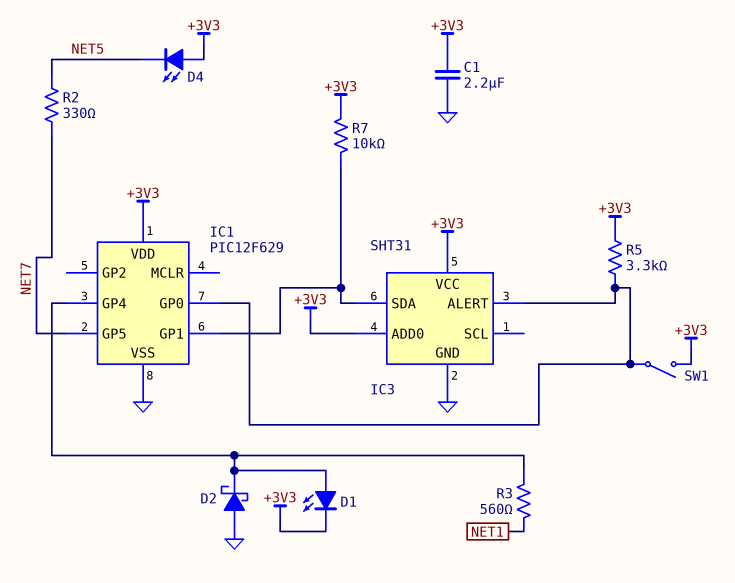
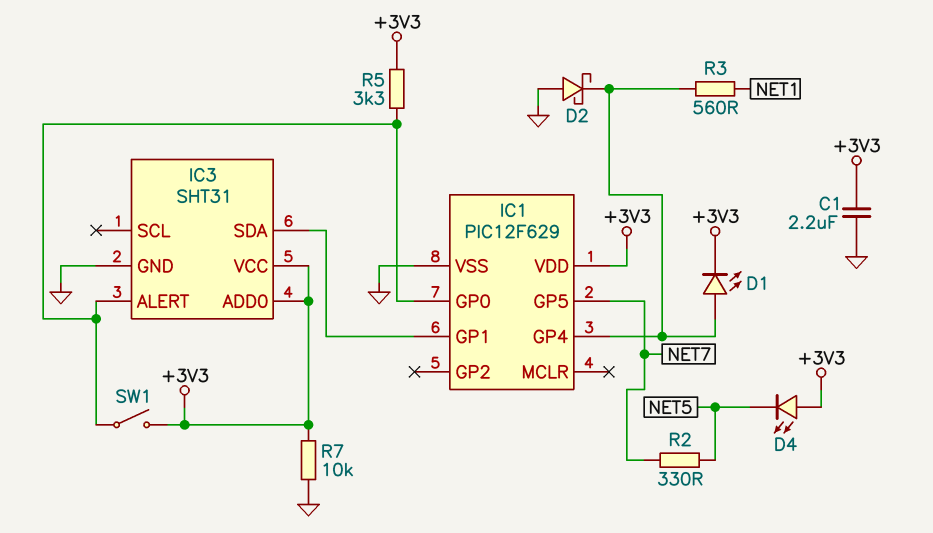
R7: 10k (+3V3, IC1/GP1) -> 10k (+3V3, GND)

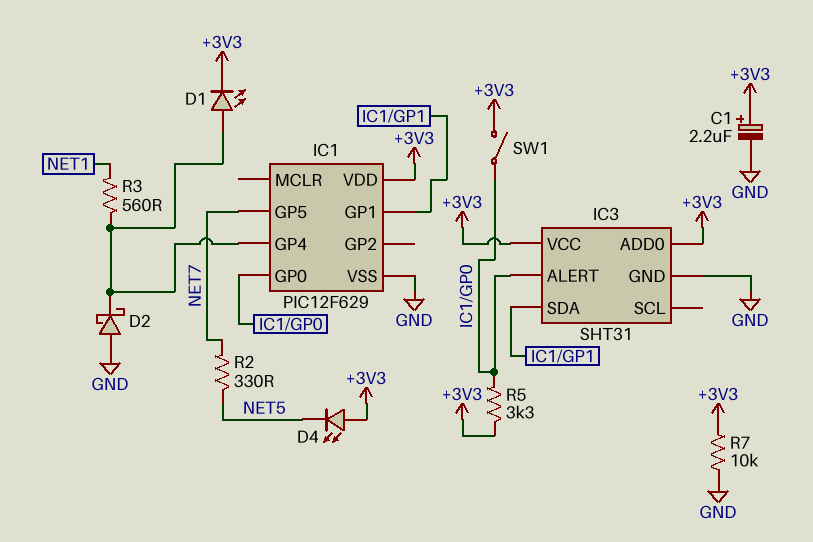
C1: 2.2uF (+3V3, GND) -> 2.2uF (plus +3V3, minus GND)

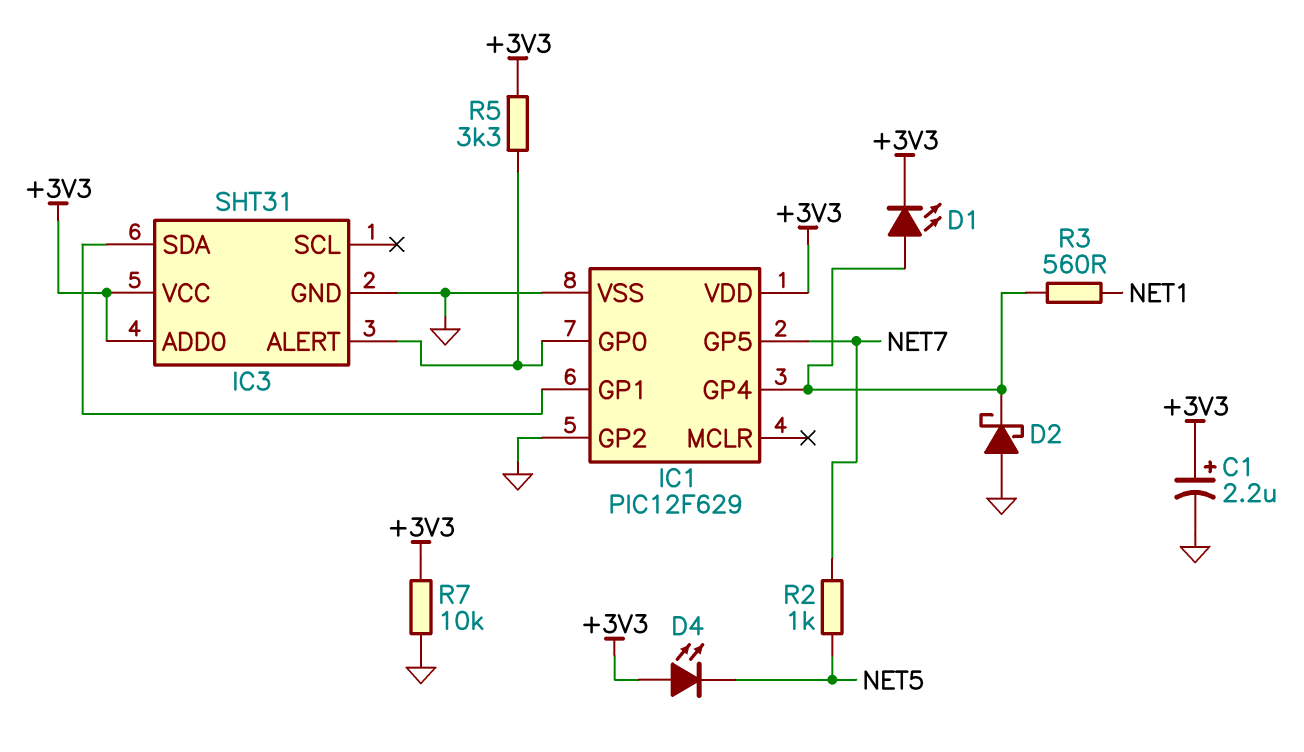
IC1 pin GP2: none -> GND
R2: 330 (NET5, NET7) -> 1k (NET5, NET7)
SW1: switch (+3V3, IC1/GP0) -> none

